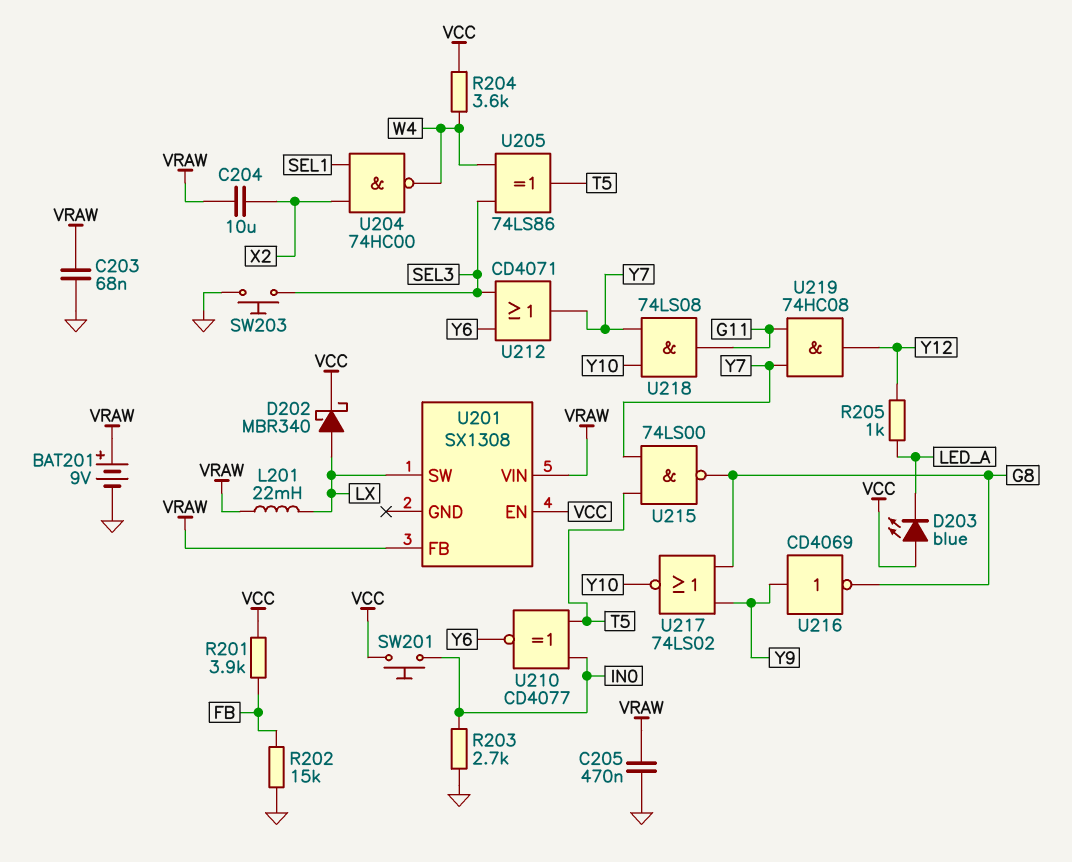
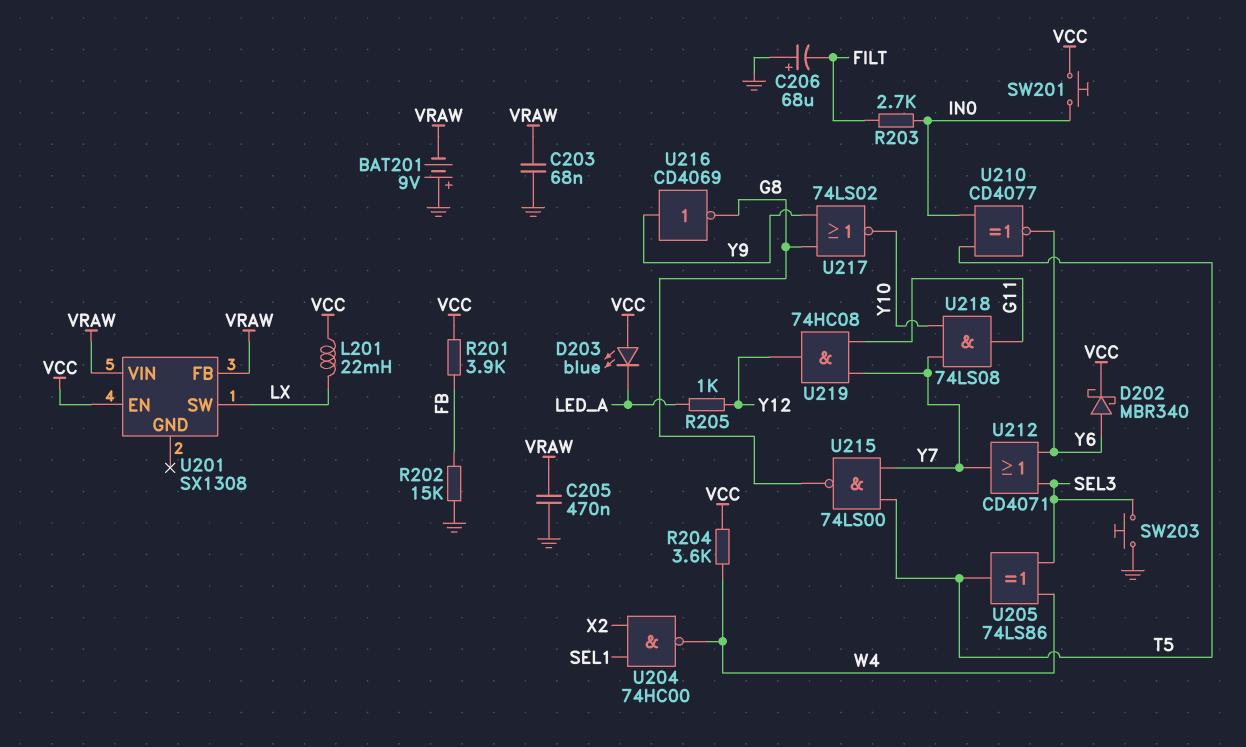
BAT201: 9V (plus VRAW, minus GND) -> 9V (plus GND, minus VRAW)
C204: 10uF (VRAW, X2) -> none
C206: none -> 68uF (plus GND, minus FILT)
D202: schottky MBR340 (A LX, K VCC) -> schottky MBR340 (A Y6, K VCC)
L201: 22mH (LX, VRAW) -> 22mH (LX, VCC)
R203: 2.7k (GND, IN0) -> 2.7k (FILT, IN0)

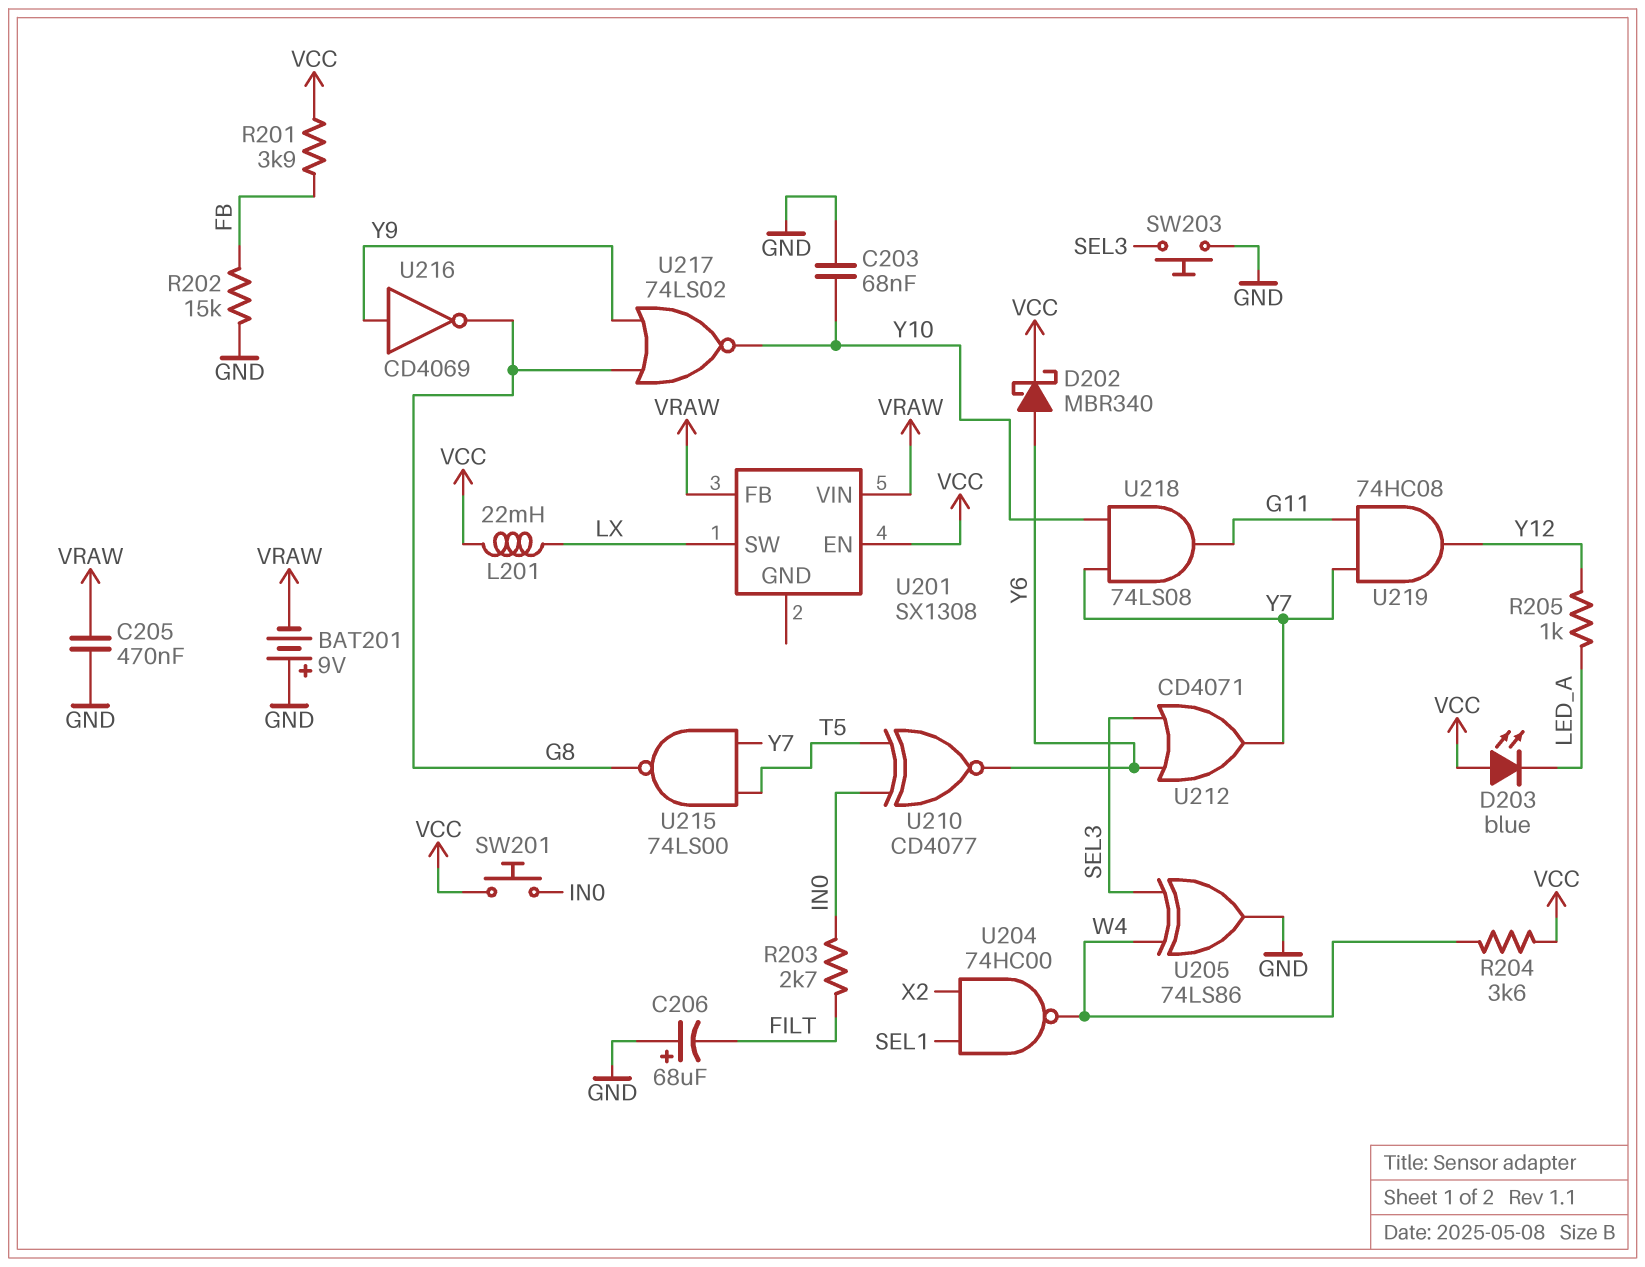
C203: 68nF (GND, VRAW) -> 68nF (GND, Y10)
U205: XOR 74LS86 (in SEL3, in W4, out T5) -> XOR 74LS86 (in SEL3, in W4, out GND)

